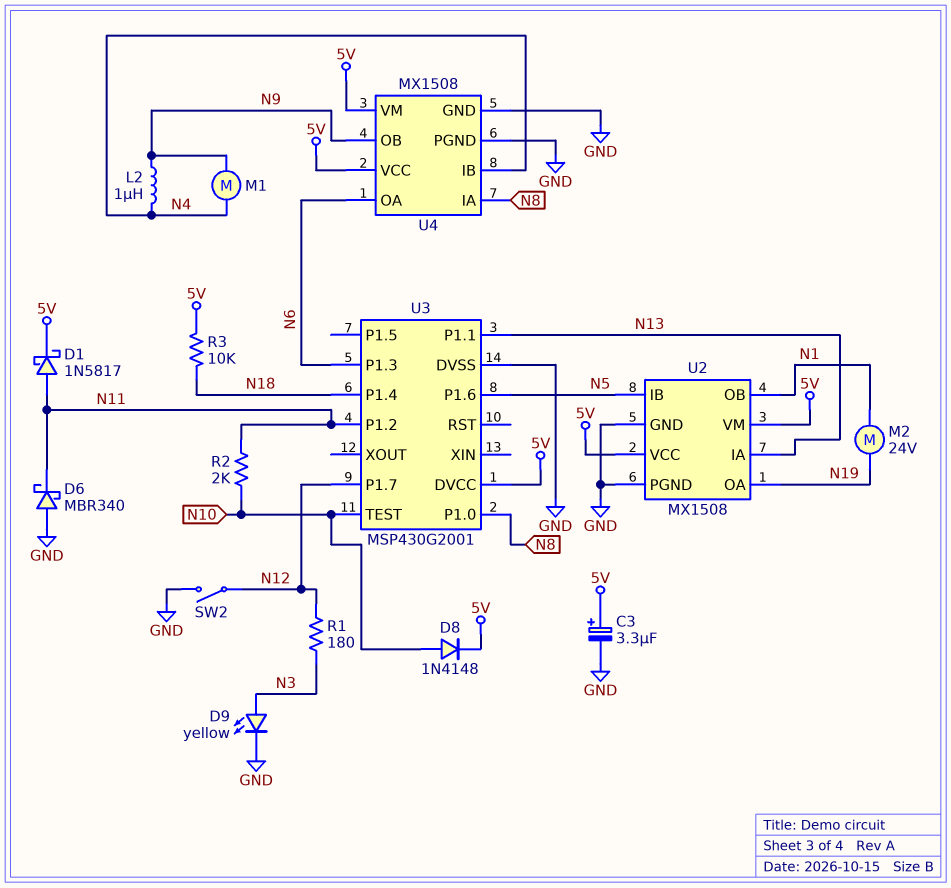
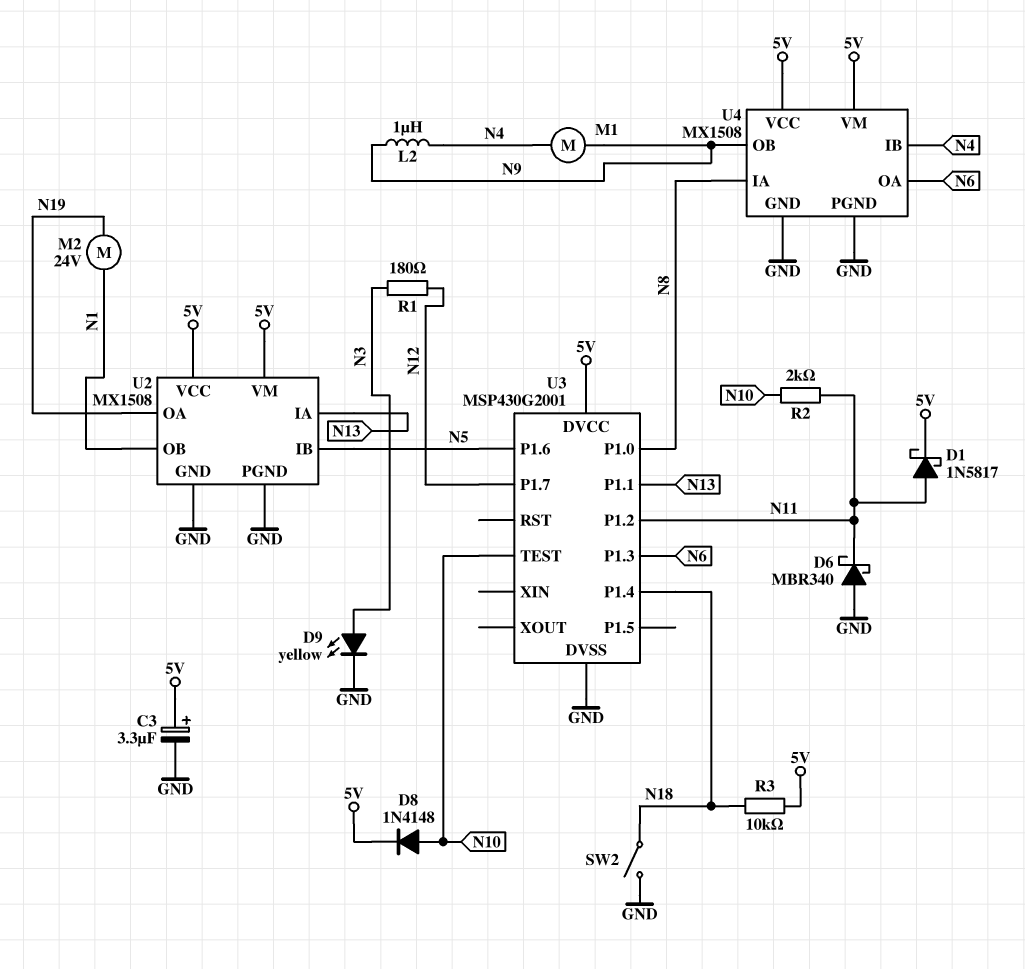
SW2: switch (GND, N12) -> switch (GND, N18)

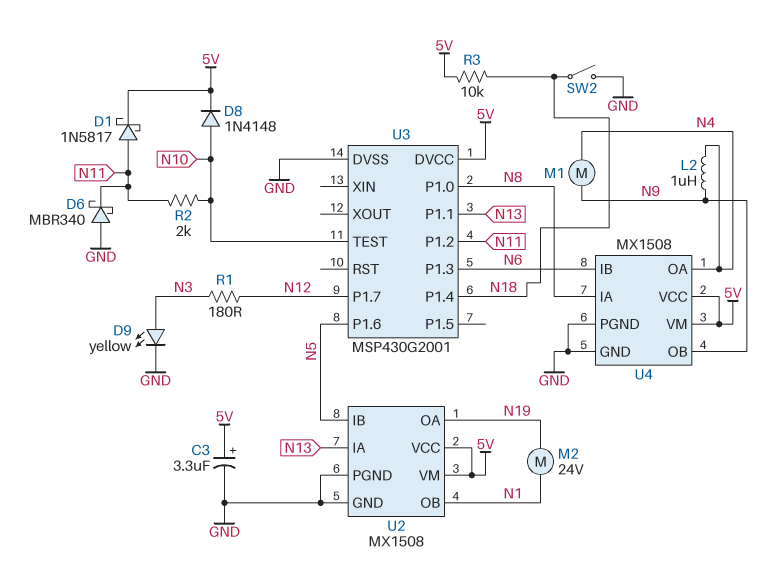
U4 pin IB: N4 -> N6
U4 pin OA: N6 -> N4

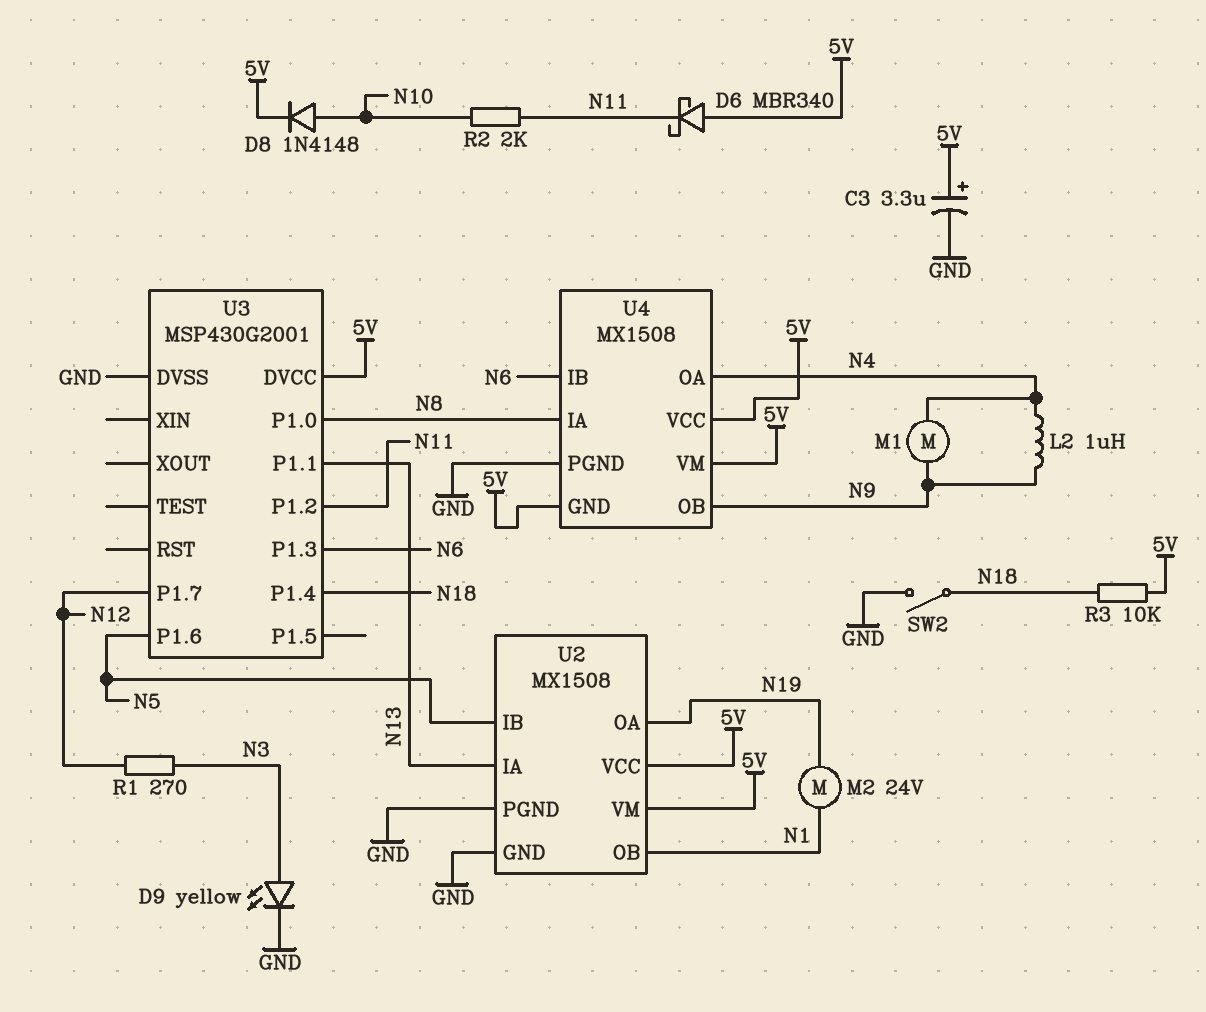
D1: schottky 1N5817 (A N11, K 5V) -> none
D6: schottky MBR340 (A GND, K N11) -> schottky MBR340 (A 5V, K N11)
R1: 180 (N3, N12) -> 270 (N3, N12)
U3 pin TEST: N10 -> none
U4 pin GND: GND -> 5V

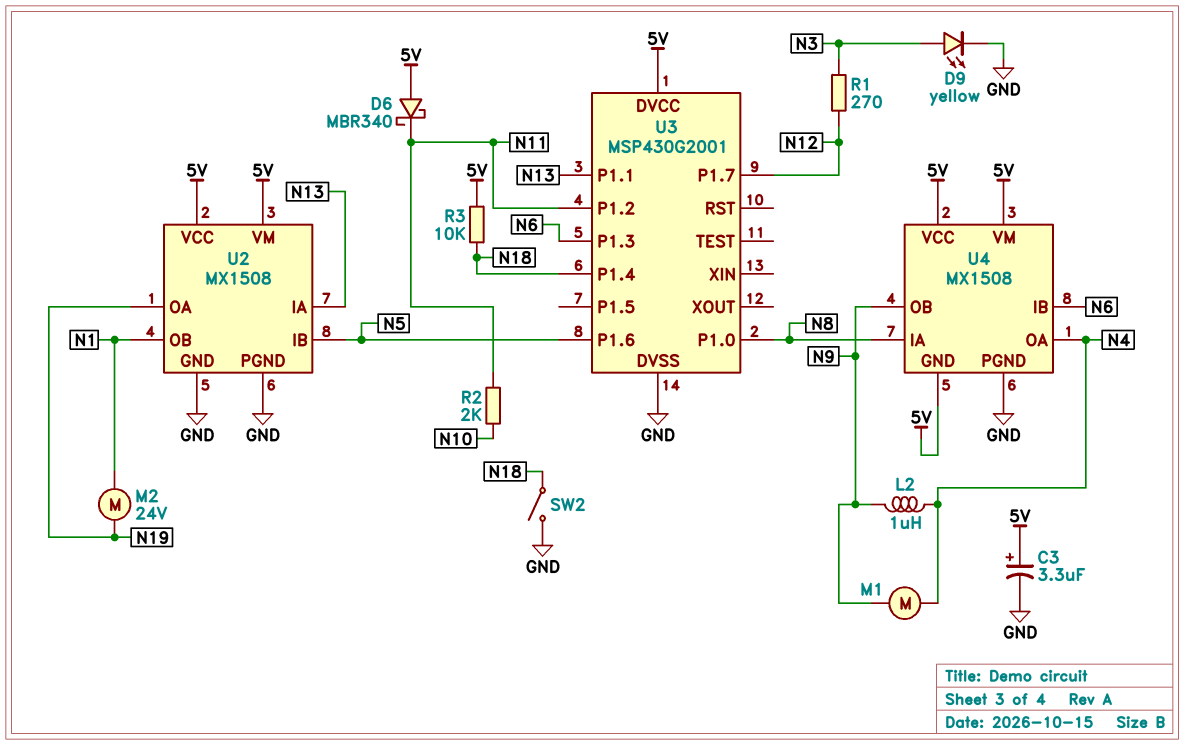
D8: diode 1N4148 (A N10, K 5V) -> none

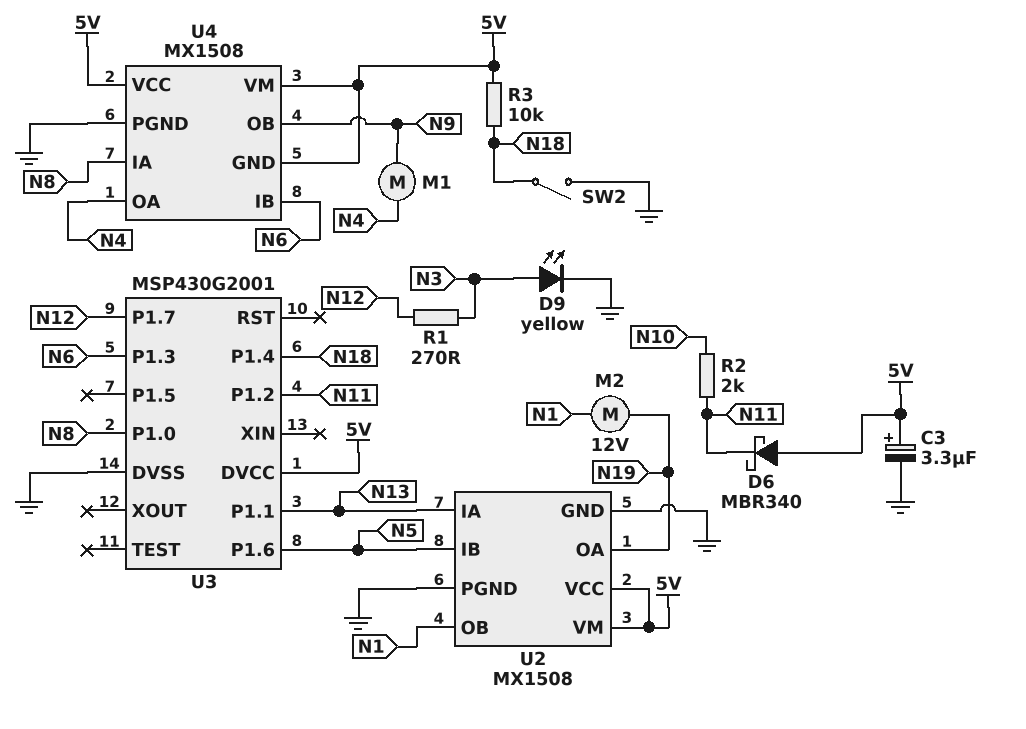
L2: 1uH (N4, N9) -> none
M2: motor 24V (N1, N19) -> motor 12V (N1, N19)

